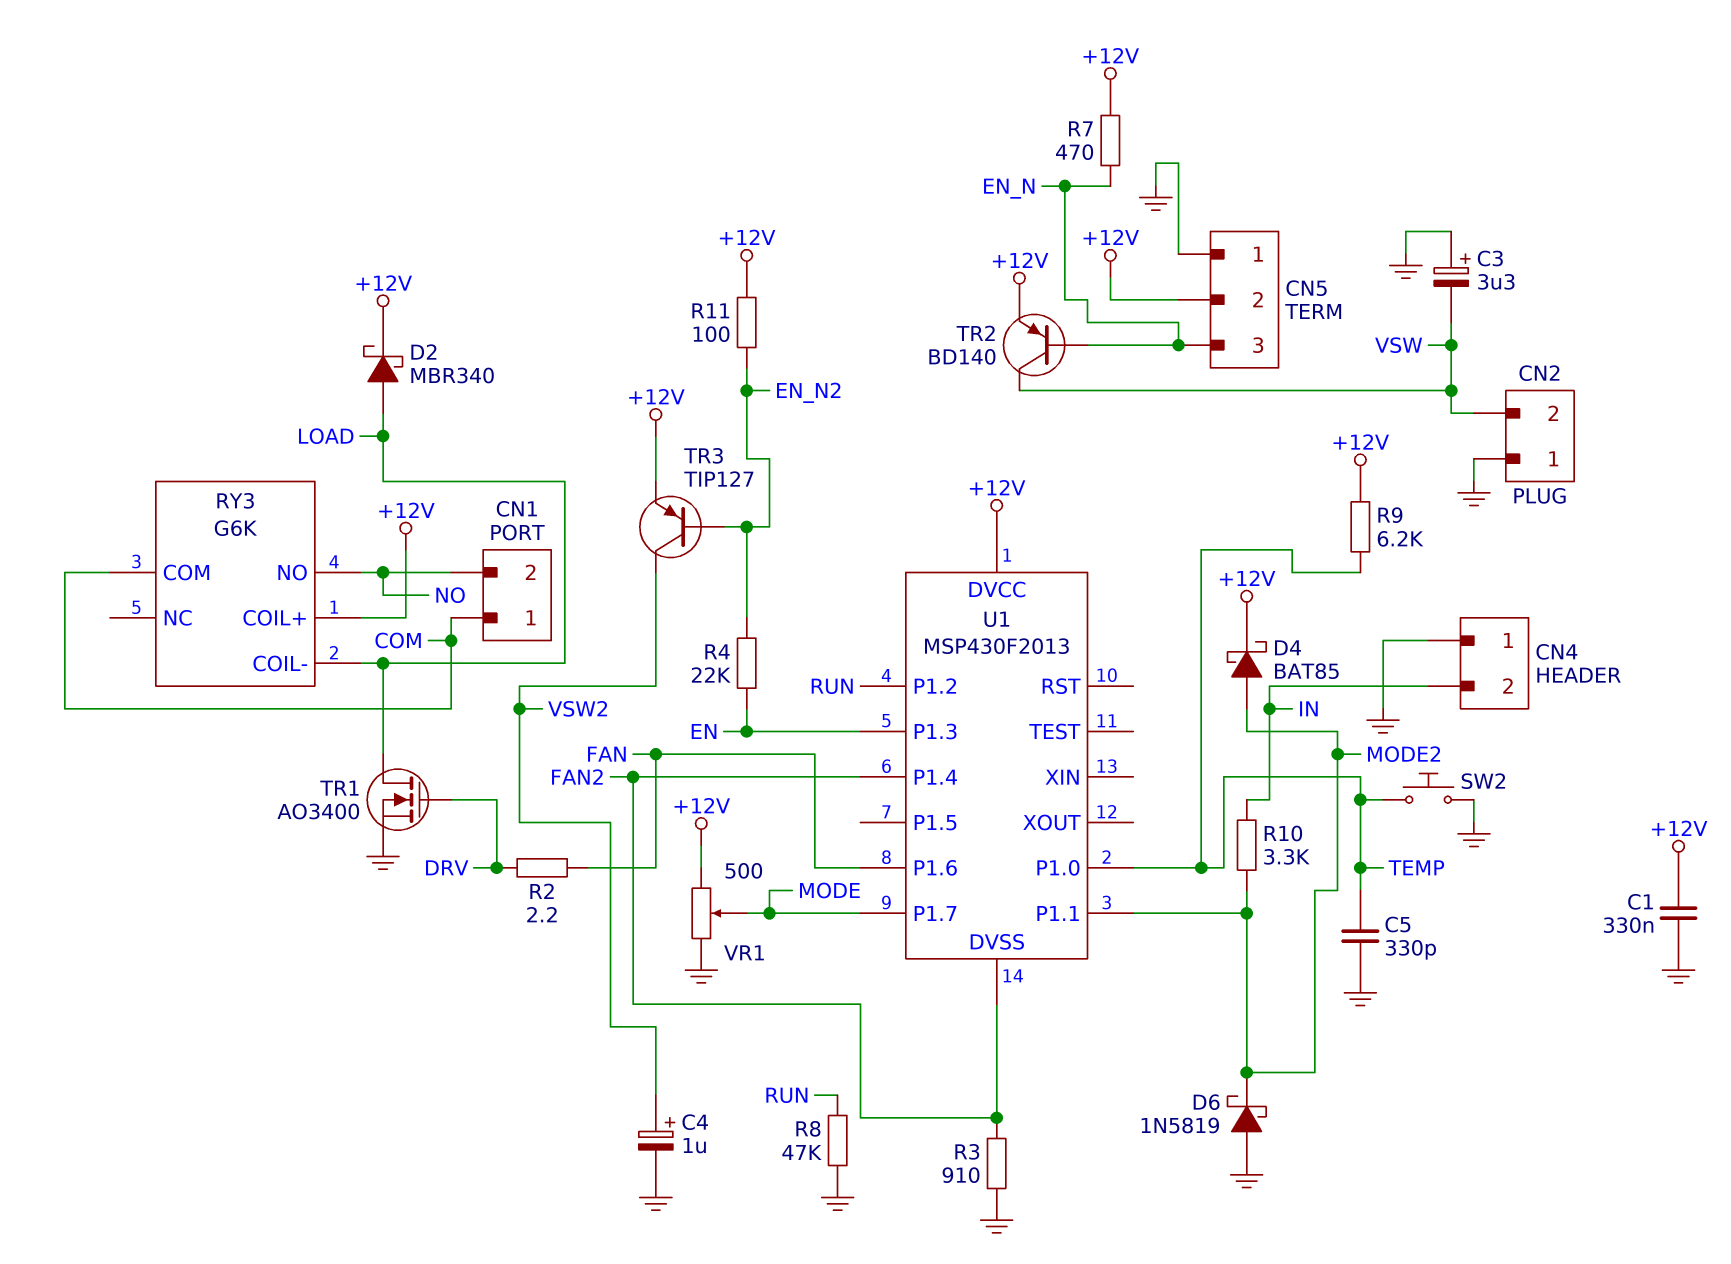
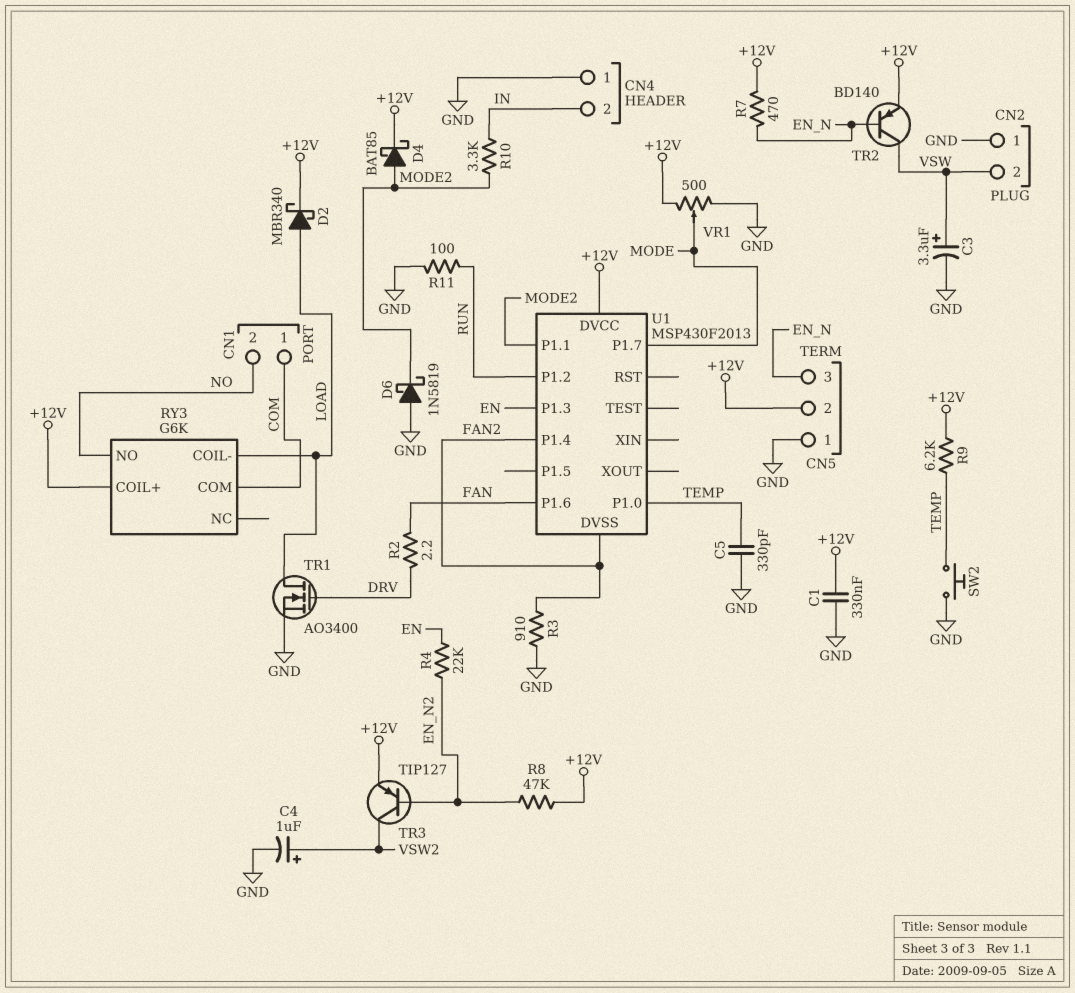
C3: 3.3uF (plus GND, minus VSW) -> 3.3uF (plus VSW, minus GND)
R8: 47k (GND, RUN) -> 47k (+12V, EN_N2)
R11: 100 (+12V, EN_N2) -> 100 (GND, RUN)

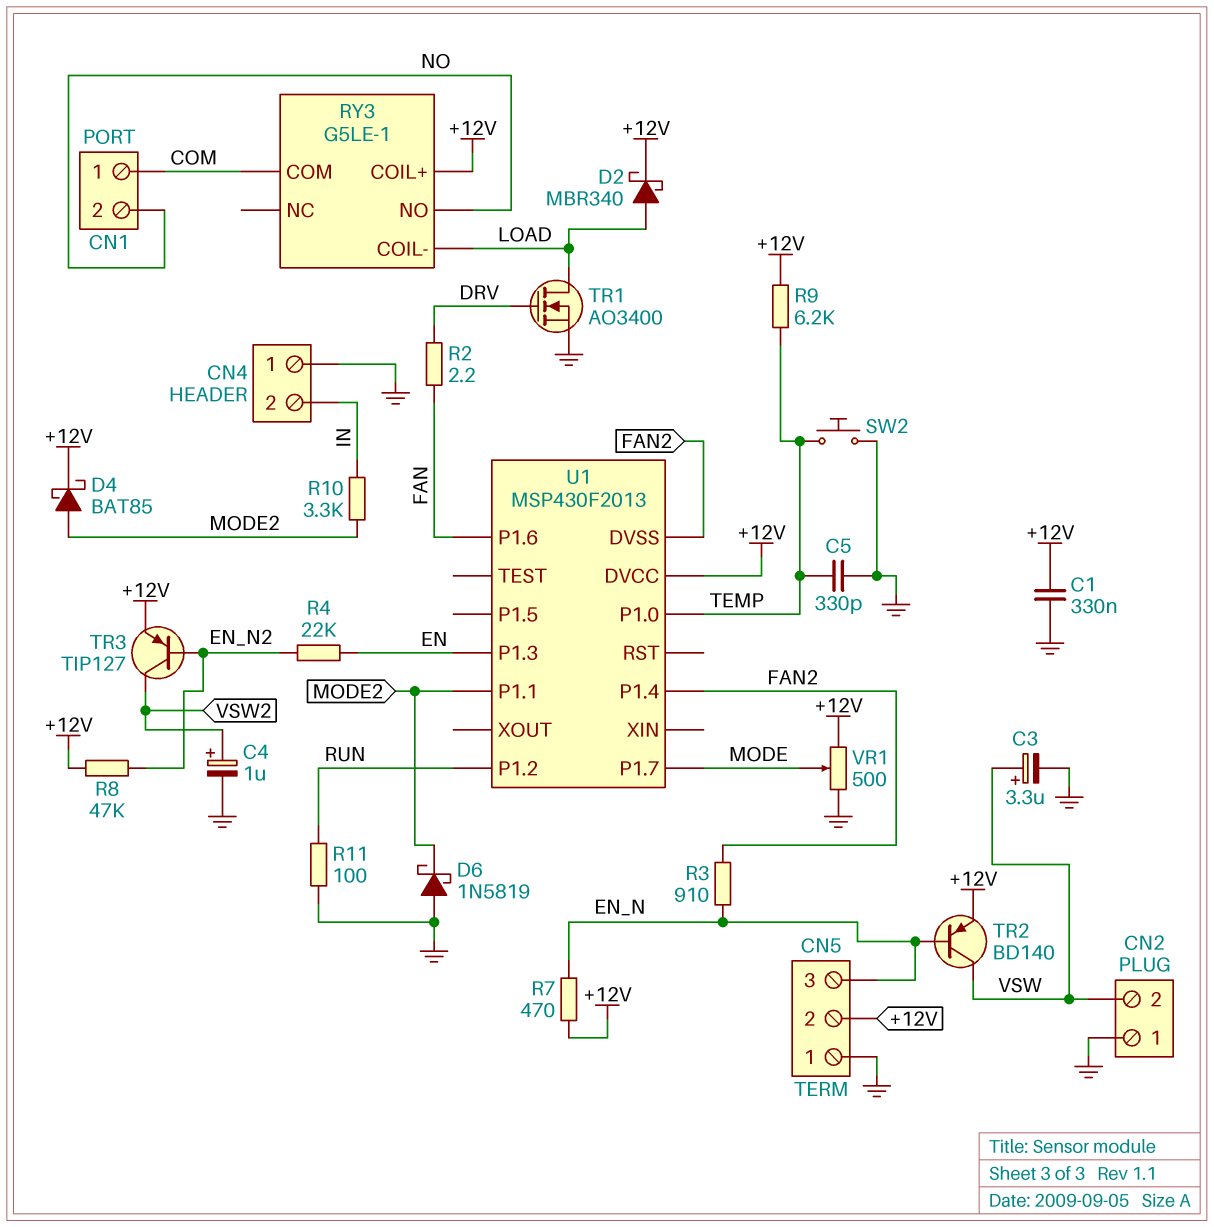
R3: 910 (FAN2, GND) -> 910 (EN_N, FAN2)
RY3: G6K -> G5LE-1

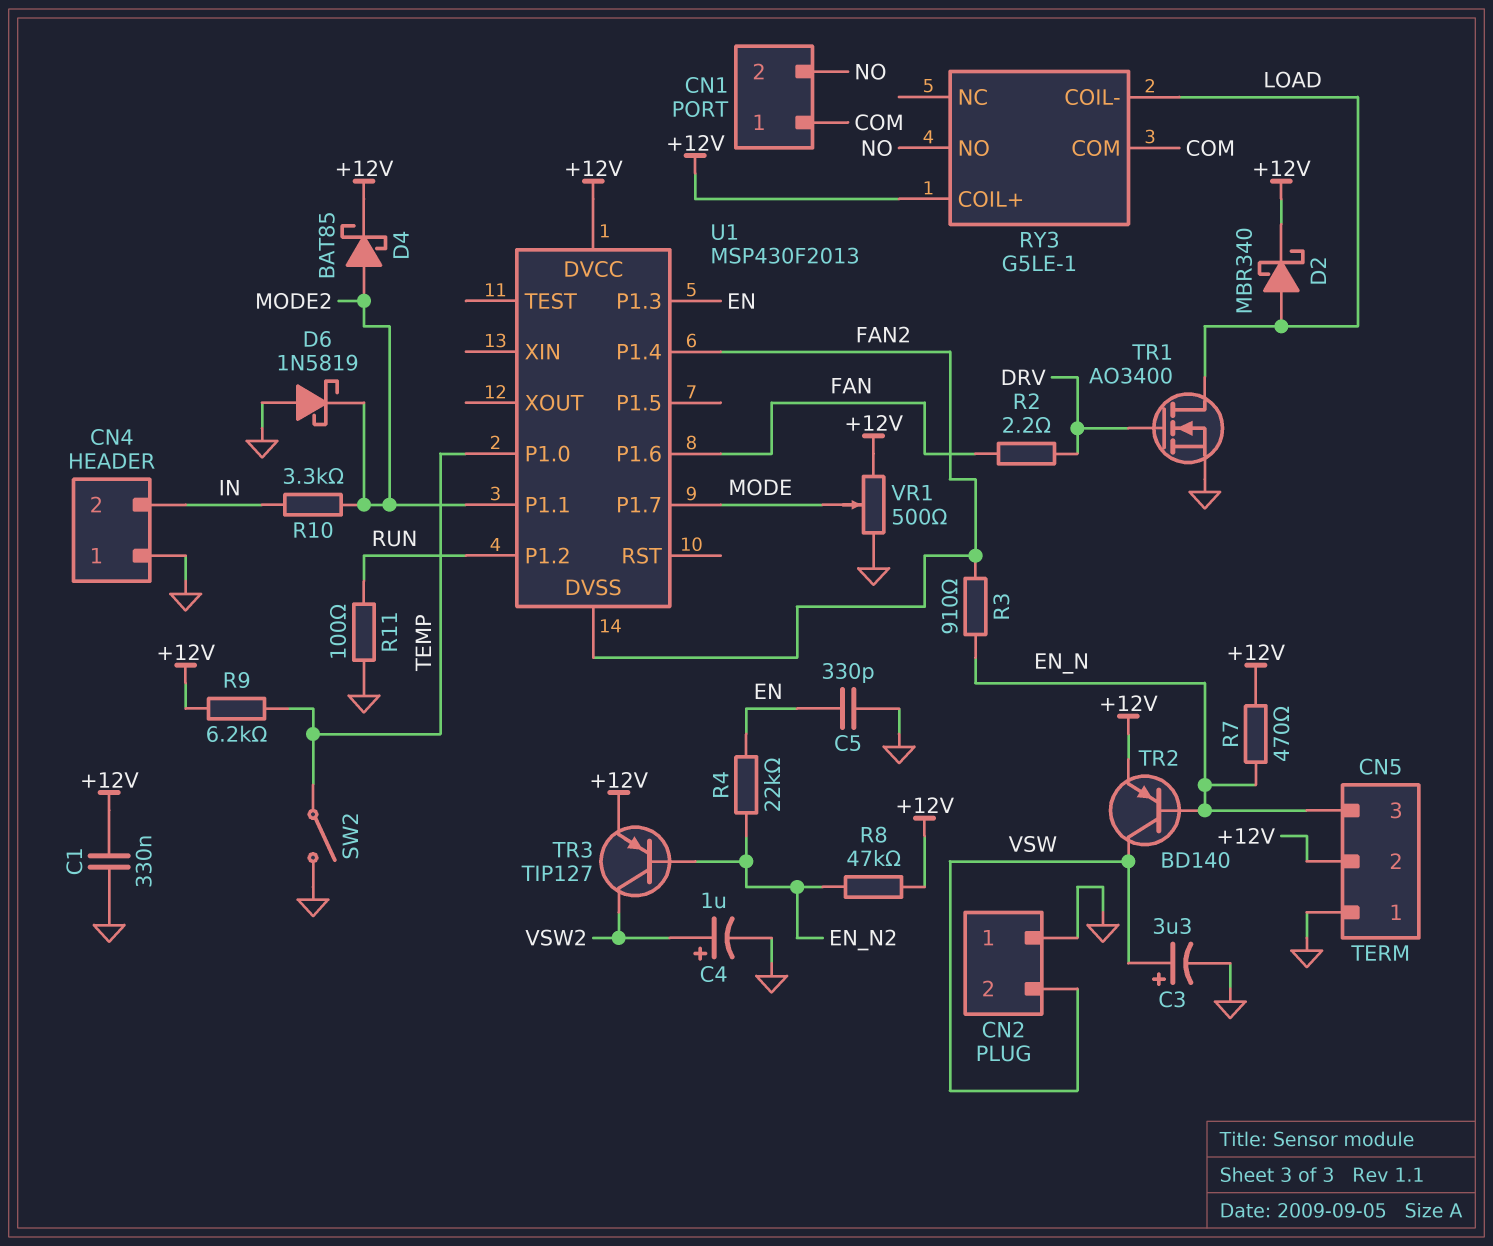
C5: 330pF (GND, TEMP) -> 330pF (EN, GND)
SW2: button (GND, TEMP) -> switch (GND, TEMP)

